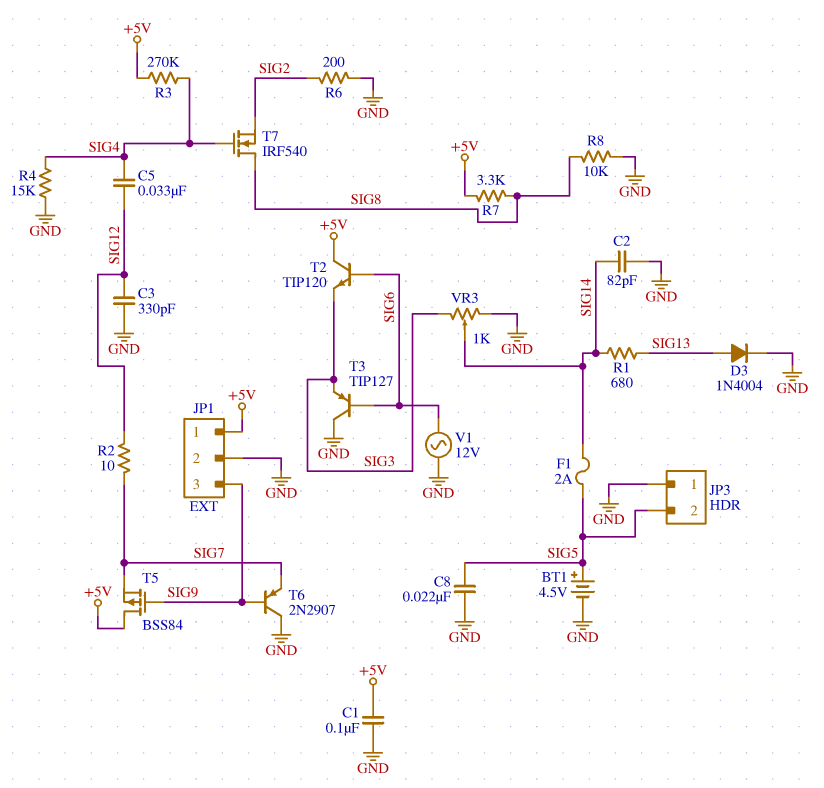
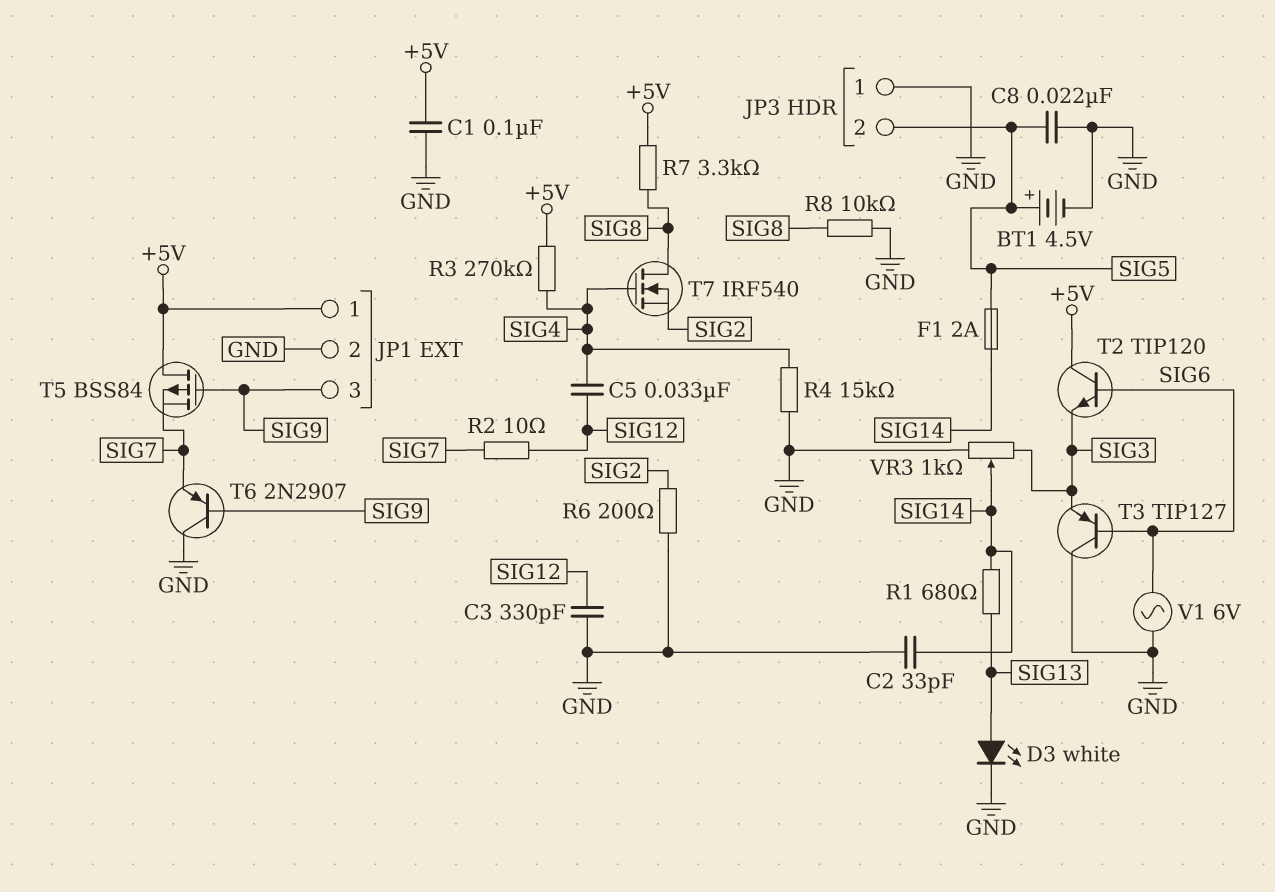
C2: 82pF (GND, SIG14) -> 33pF (GND, SIG14)
D3: diode 1N4004 (A SIG13, K GND) -> LED white (A SIG13, K GND)
V1: AC 12V (GND, SIG6) -> AC 6V (GND, SIG6)

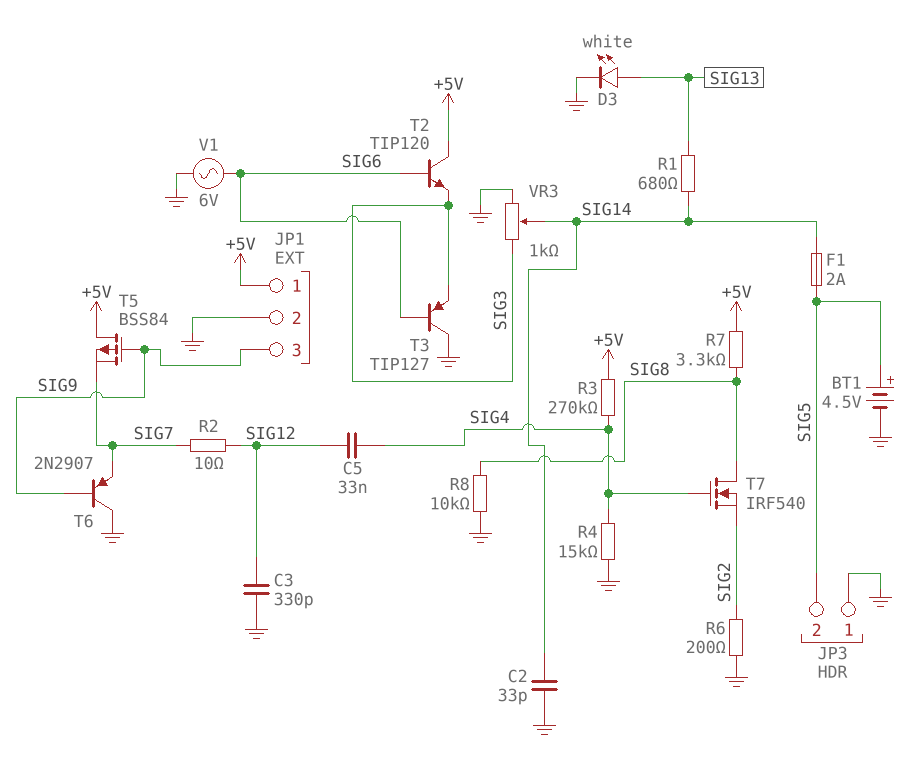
C1: 100nF (+5V, GND) -> none
C8: 22nF (GND, SIG5) -> none

